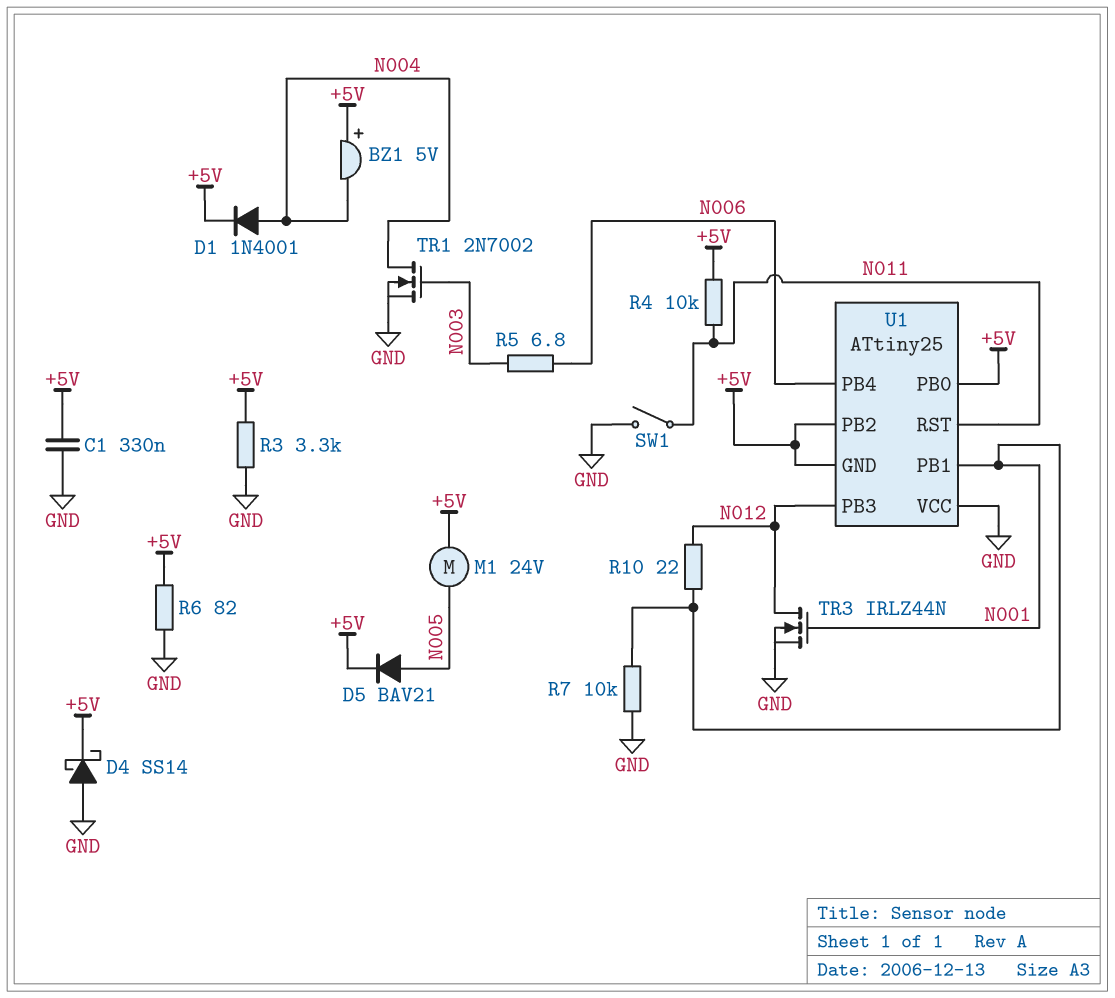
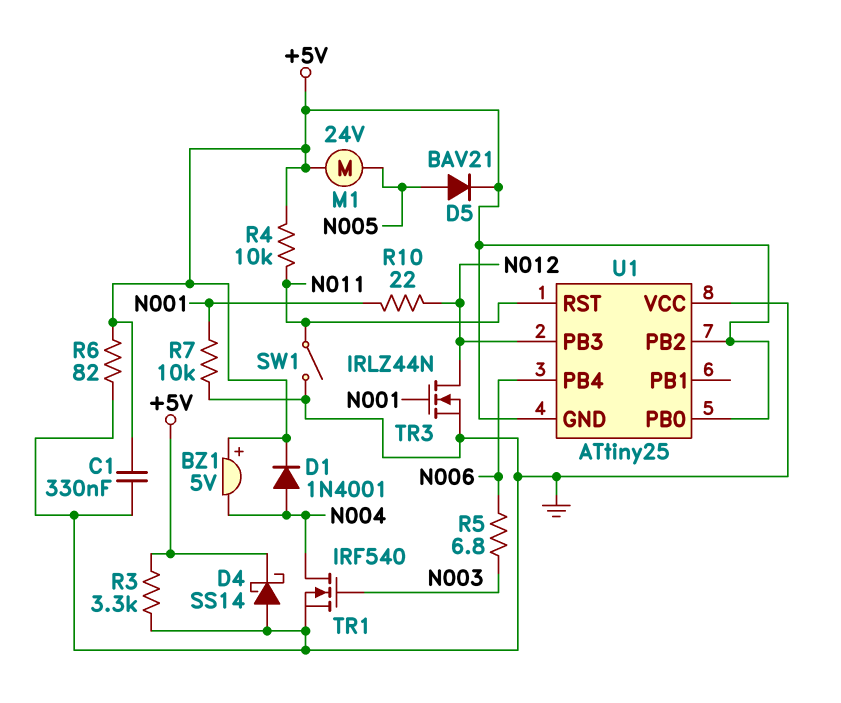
TR1: NMOS 2N7002 (G N003, D N004, S GND) -> NMOS IRF540 (G N003, D N004, S GND)
U1 pin PB1: N001 -> none

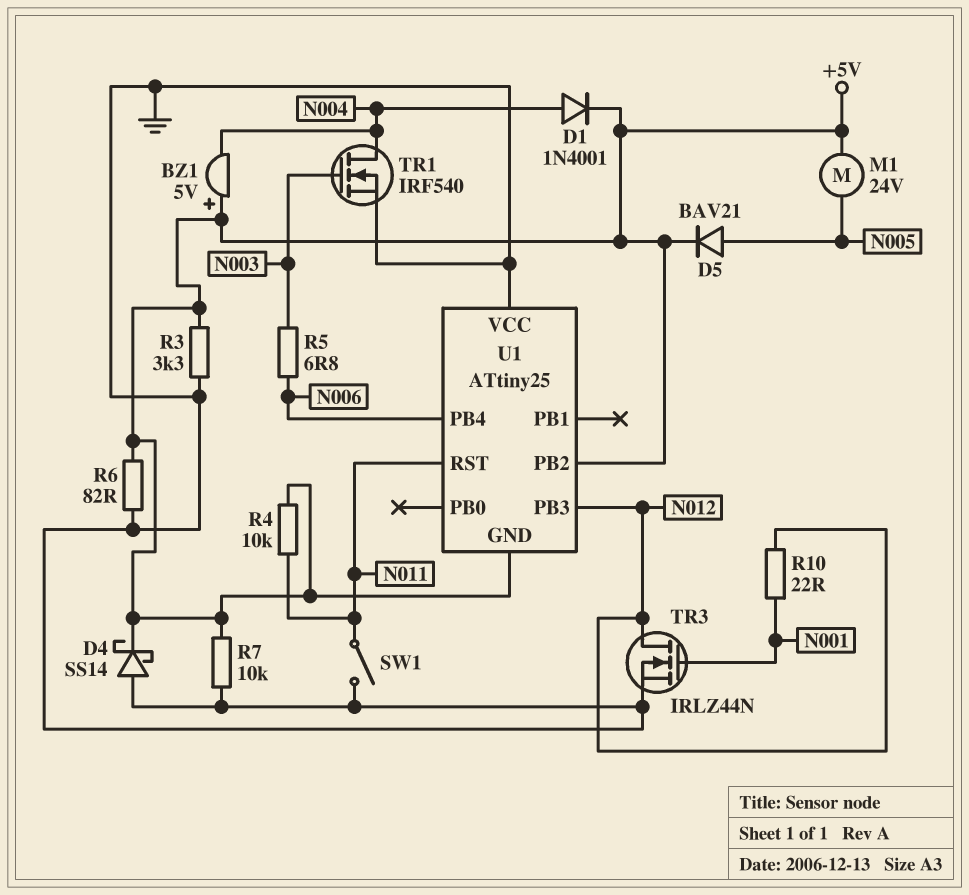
C1: 330nF (+5V, GND) -> none
R7: 10k (GND, N001) -> 10k (+5V, GND)
U1 pin PB0: +5V -> none

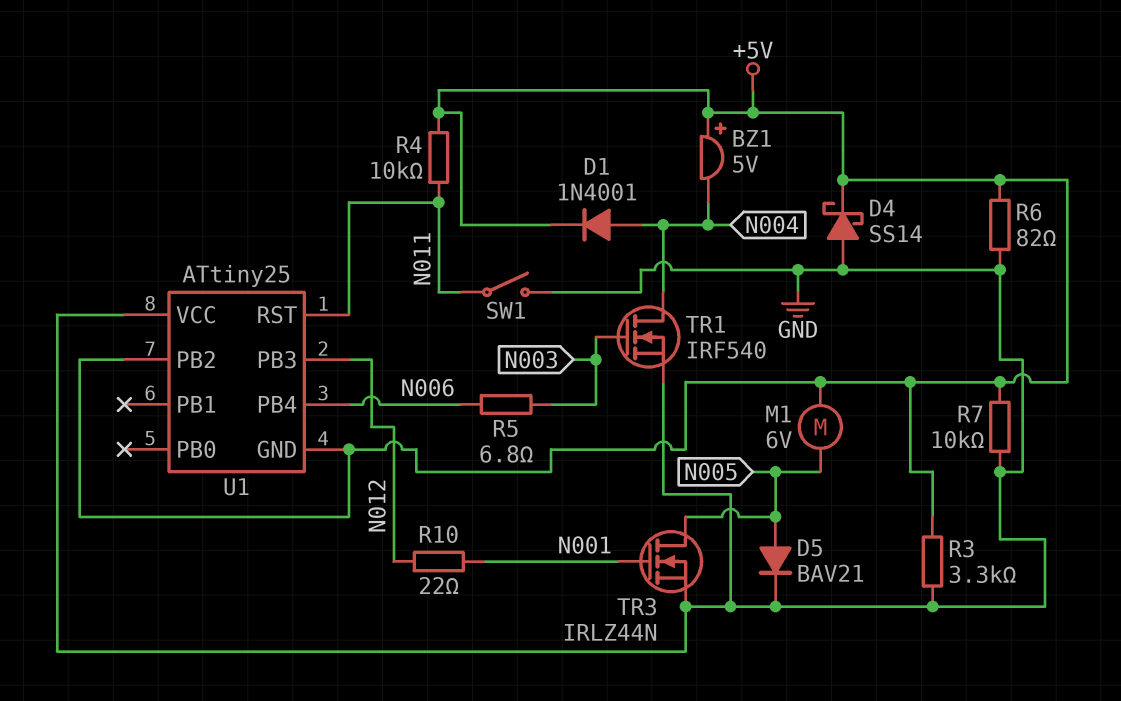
D5: diode BAV21 (A N005, K +5V) -> diode BAV21 (A N005, K GND)
M1: motor 24V (+5V, N005) -> motor 6V (+5V, N005)
TR3: NMOS IRLZ44N (G N001, D N012, S GND) -> NMOS IRLZ44N (G N001, D N005, S GND)

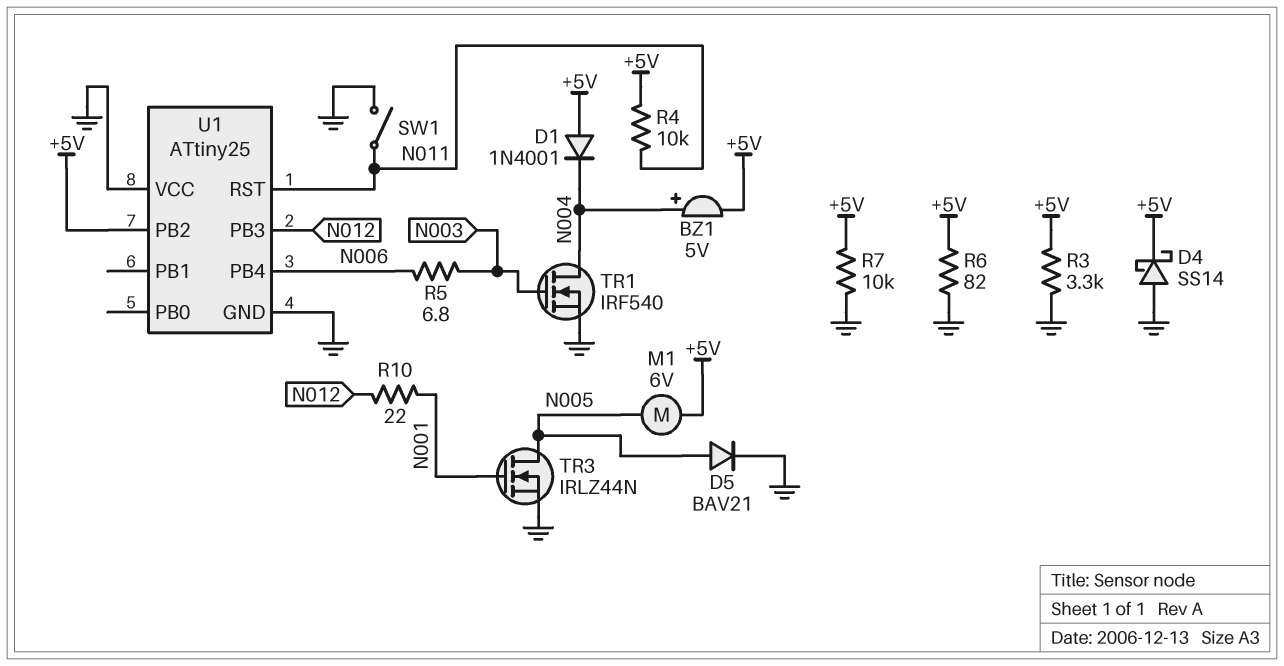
BZ1: buzzer 5V (plus +5V, minus N004) -> buzzer 5V (plus N004, minus +5V)
D1: diode 1N4001 (A N004, K +5V) -> diode 1N4001 (A +5V, K N004)
U1 pin GND: +5V -> GND

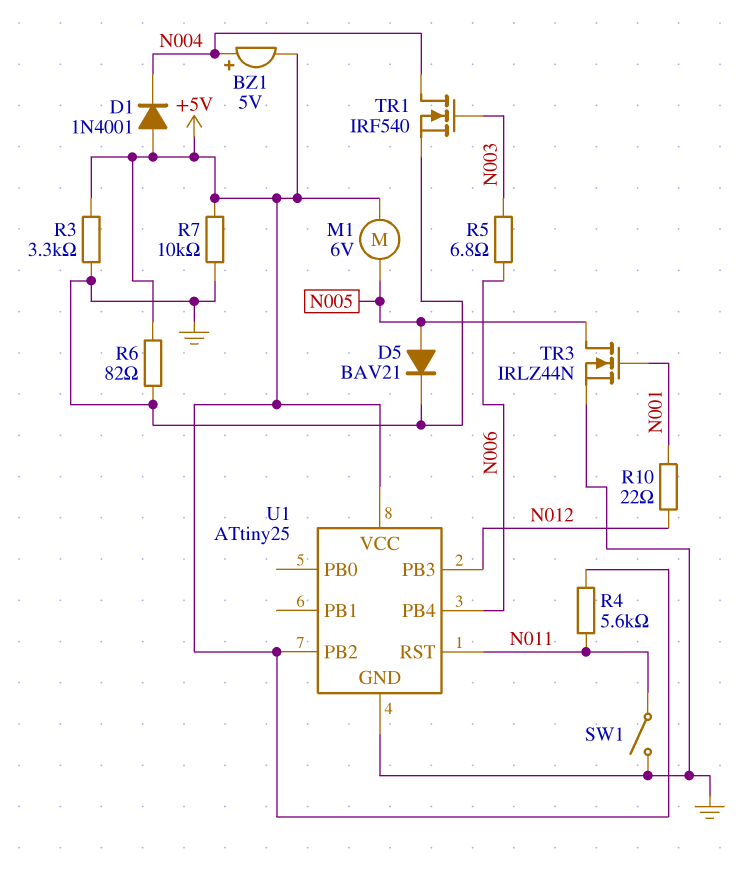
D4: schottky SS14 (A GND, K +5V) -> none
R4: 10k (+5V, N011) -> 5.6k (+5V, N011)
U1 pin VCC: GND -> +5V

